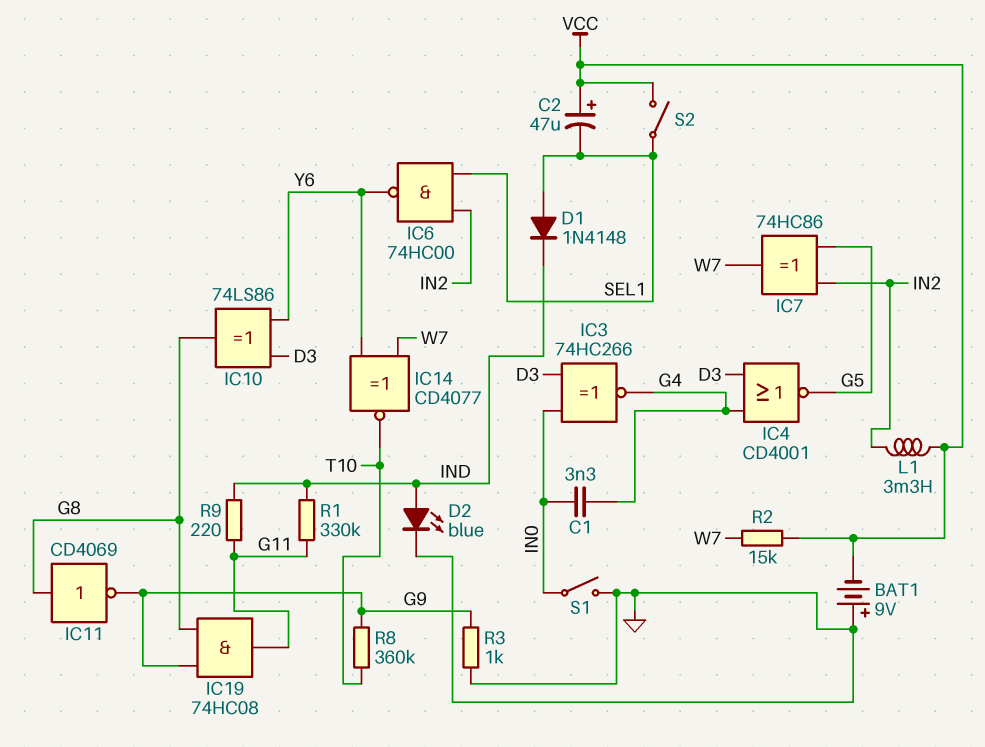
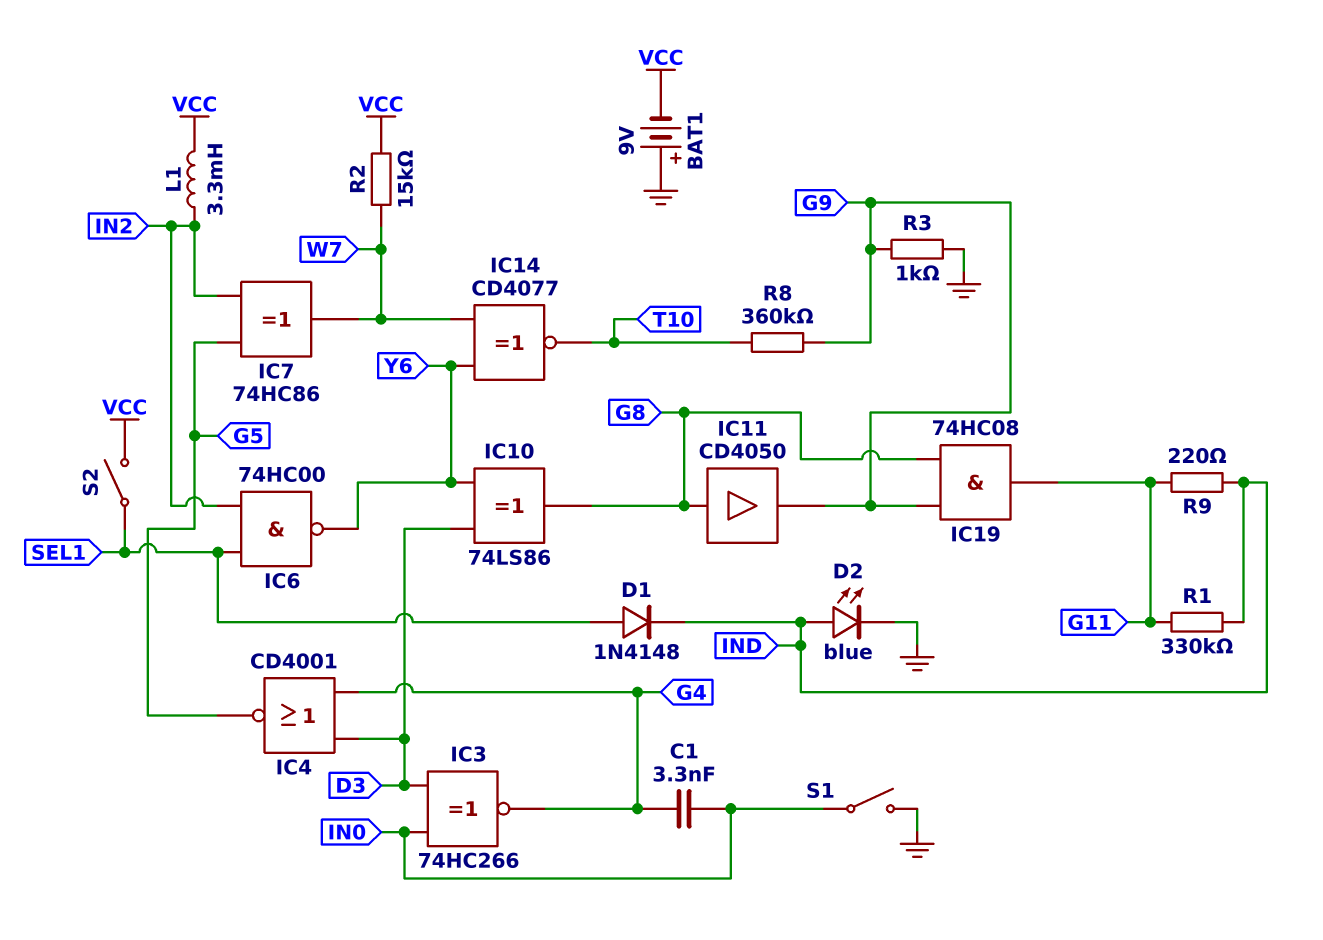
C2: 47uF (plus VCC, minus SEL1) -> none
IC11: NOT CD4069 (in G8, out G9) -> buffer CD4050 (in G8, out G9)

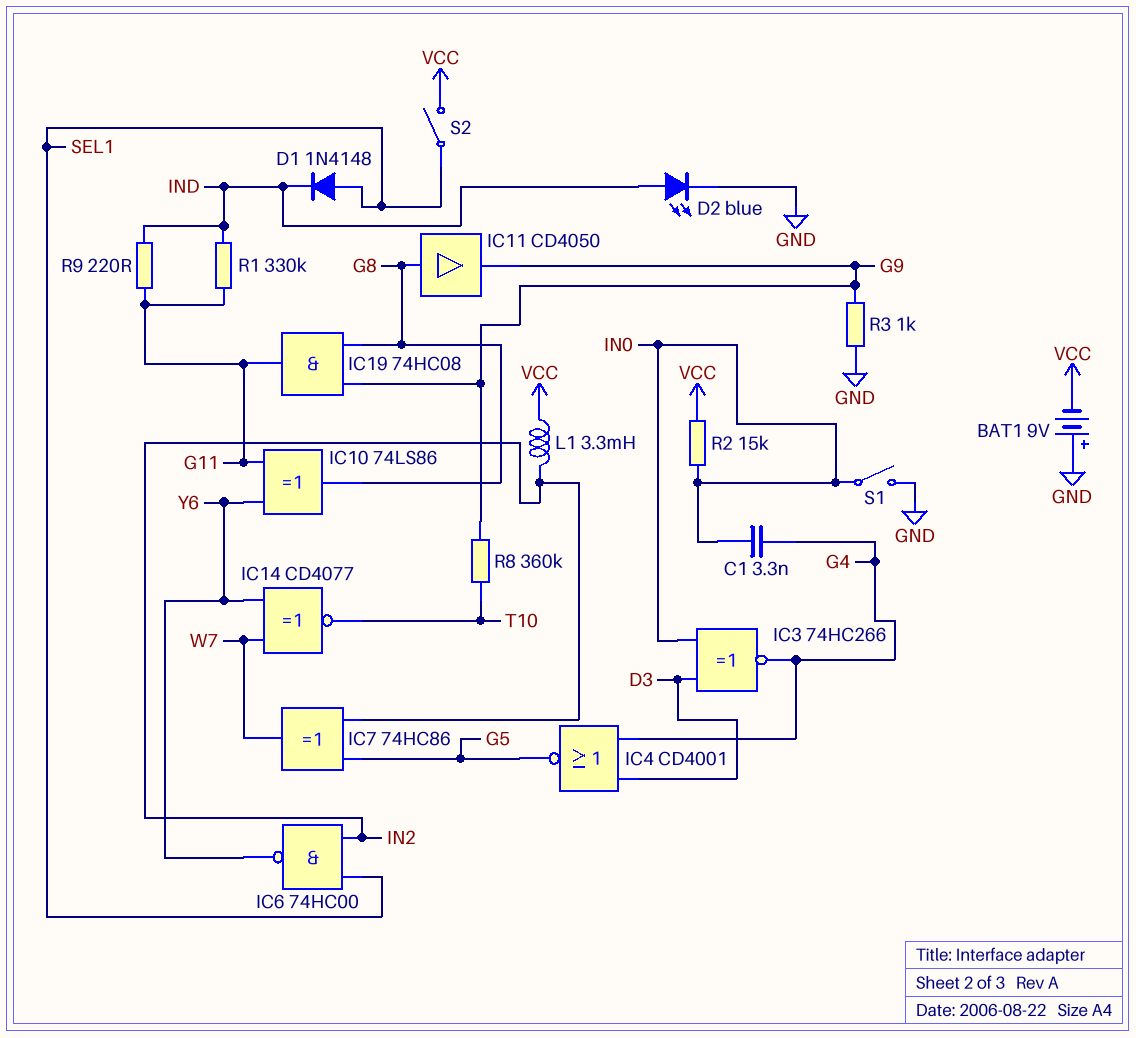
IC10: XOR 74LS86 (in D3, in Y6, out G8) -> XOR 74LS86 (in G11, in Y6, out G8)
R2: 15k (VCC, W7) -> 15k (IN0, VCC)

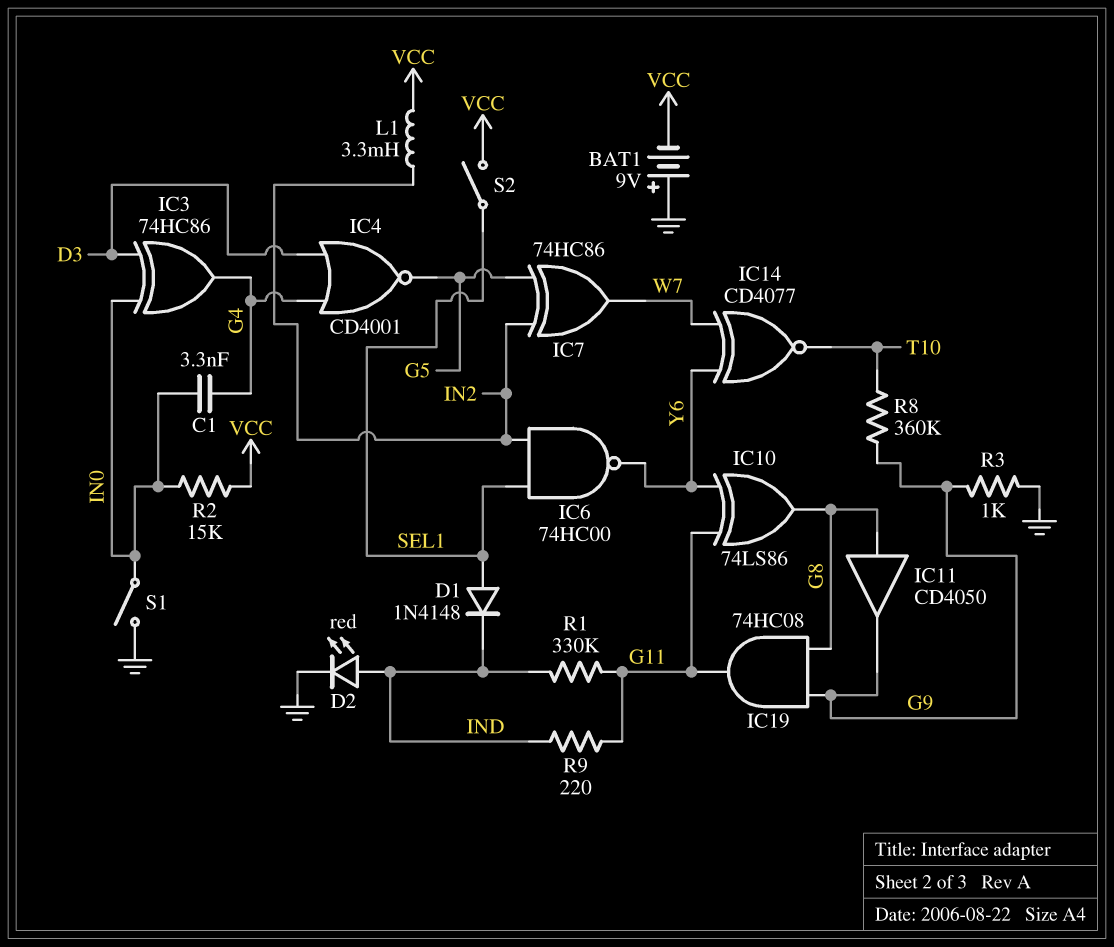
D2: LED blue (A IND, K GND) -> LED red (A IND, K GND)
IC3: XNOR 74HC266 (in D3, in IN0, out G4) -> XOR 74HC86 (in D3, in IN0, out G4)

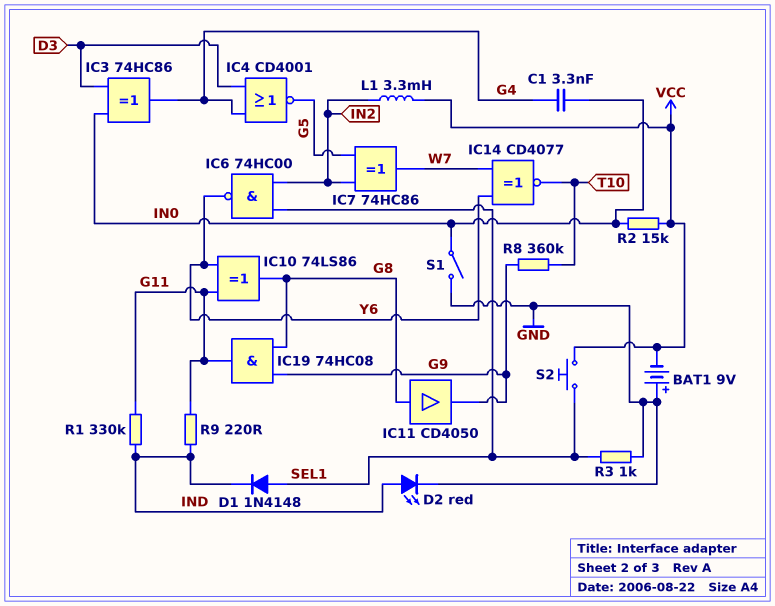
R3: 1k (G9, GND) -> 1k (GND, SEL1)
S2: switch (SEL1, VCC) -> button (SEL1, VCC)

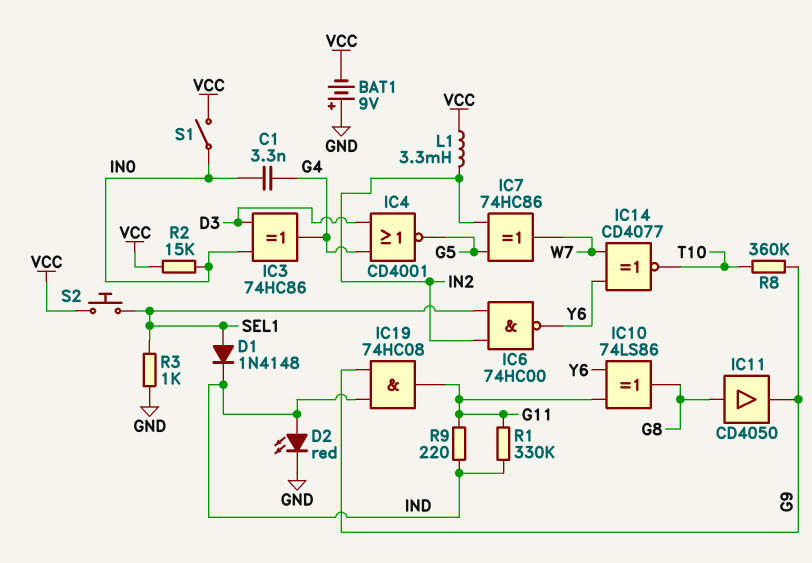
IC19: AND 74HC08 (in G8, in G9, out G11) -> AND 74HC08 (in G9, in IND, out G11)
S1: switch (GND, IN0) -> switch (IN0, VCC)

